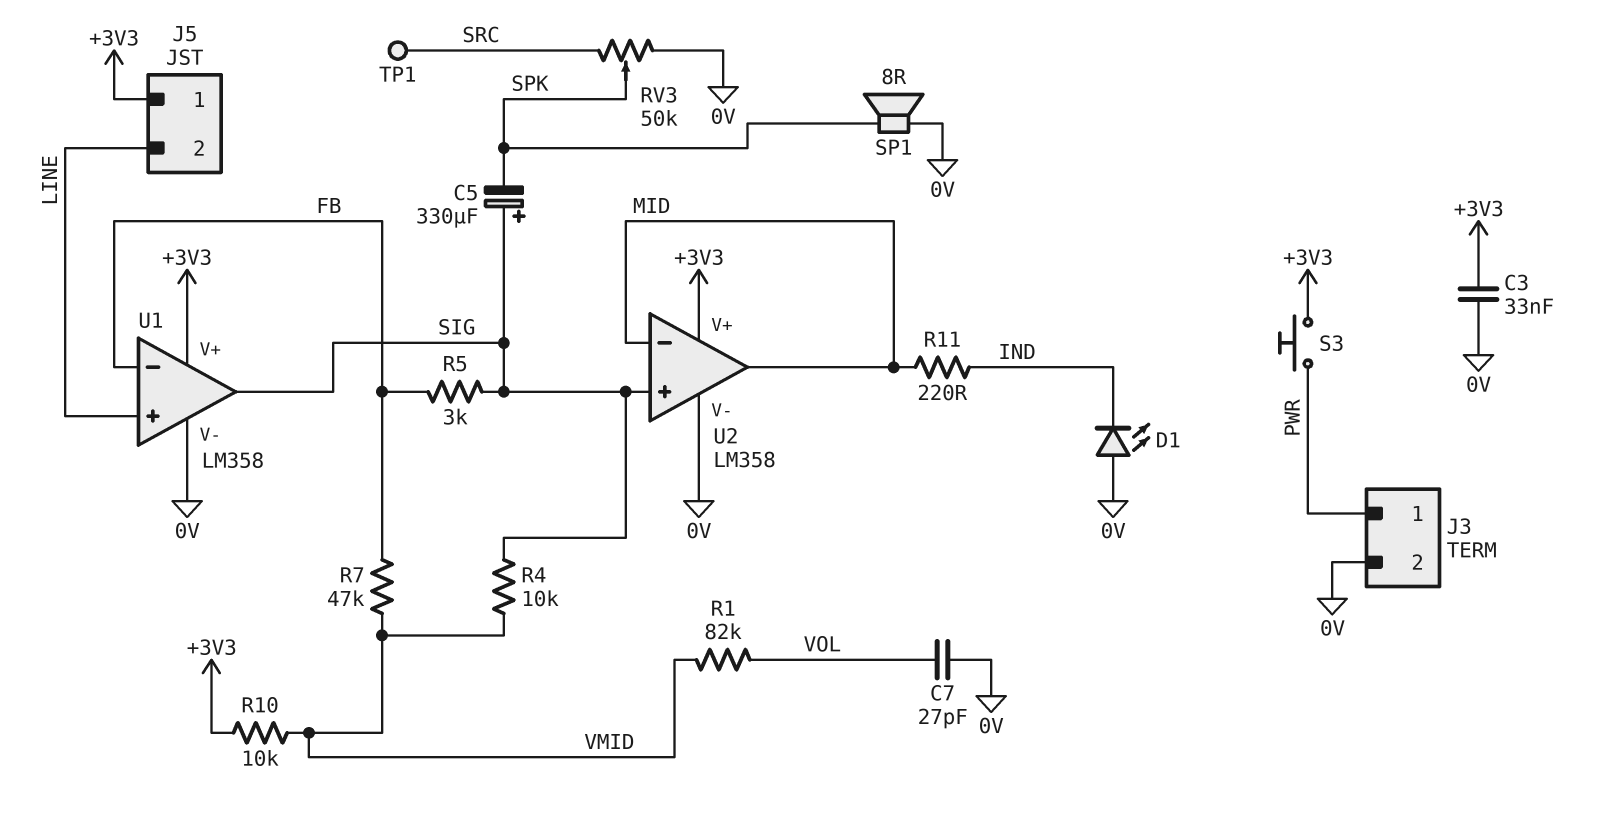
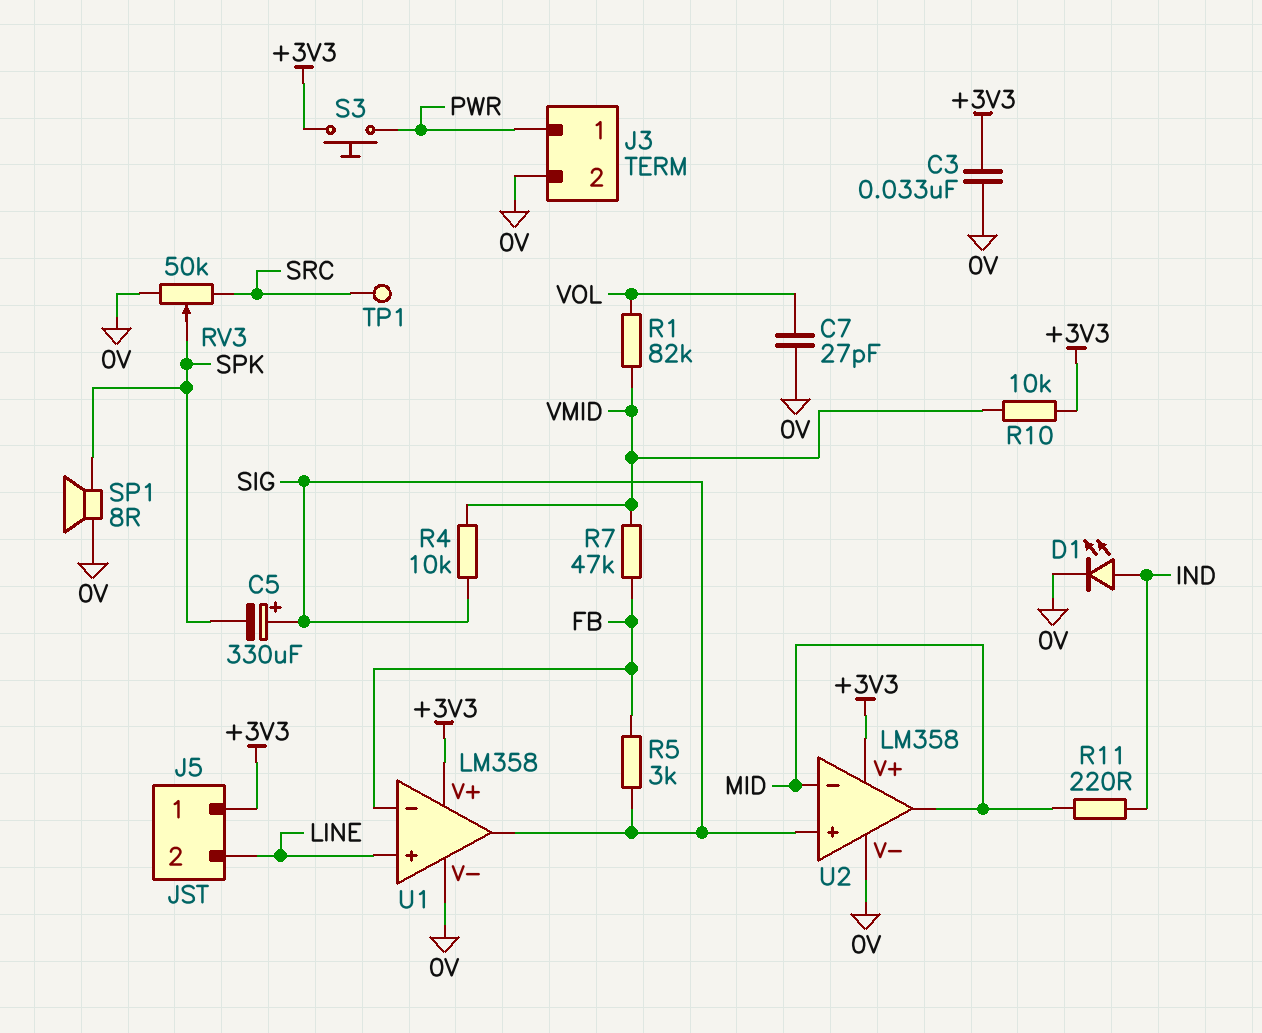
D1: LED (A 0V, K IND) -> LED (A IND, K 0V)

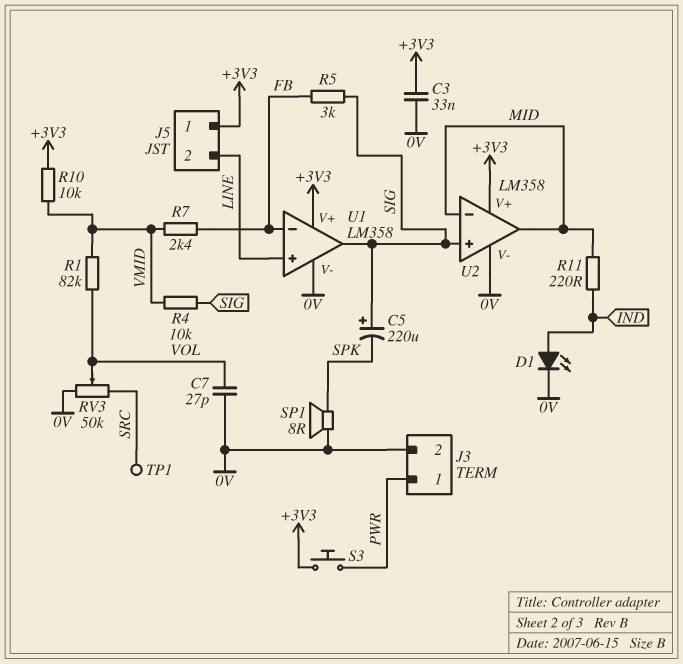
C5: 330uF (plus SIG, minus SPK) -> 220uF (plus SIG, minus SPK)
R7: 47k (FB, VMID) -> 2.4k (FB, VMID)
RV3: 50k (0V, SRC, wiper SPK) -> 50k (0V, SRC, wiper VOL)

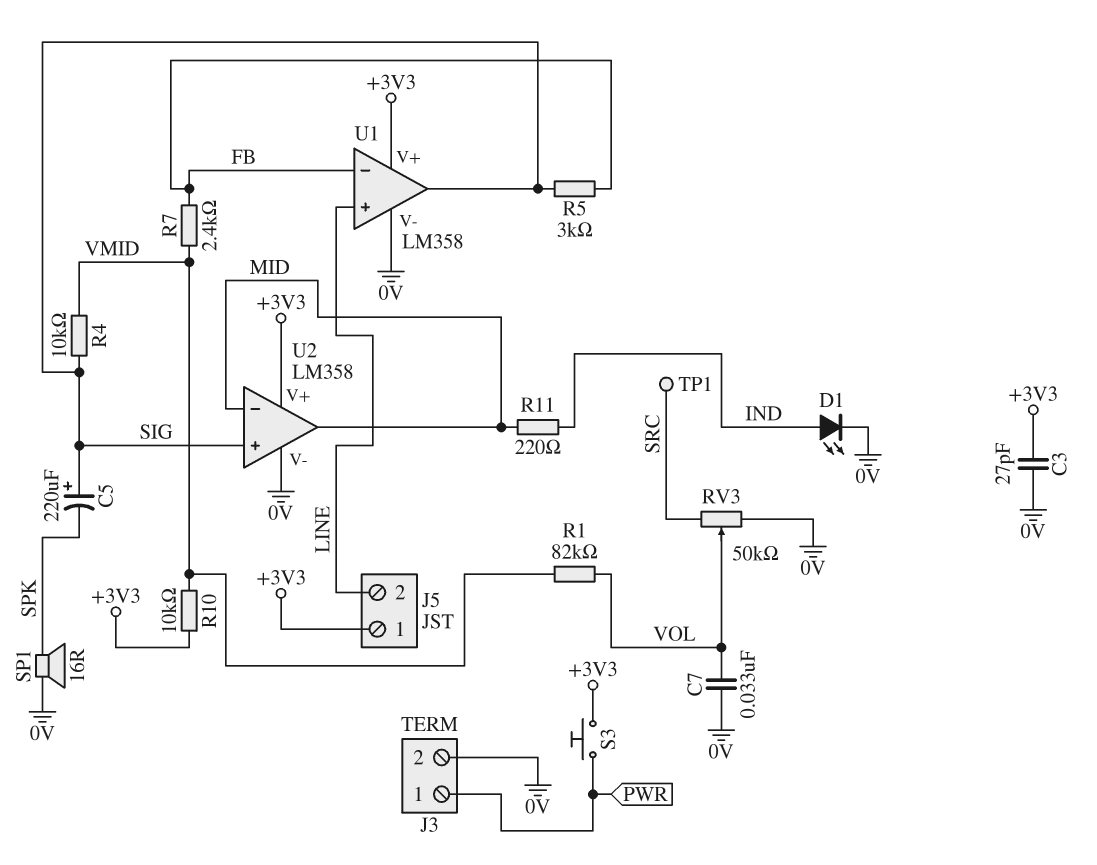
C3: 33nF (+3V3, 0V) -> 27pF (+3V3, 0V)
C7: 27pF (0V, VOL) -> 33nF (0V, VOL)
SP1: speaker 8R (0V, SPK) -> speaker 16R (0V, SPK)

